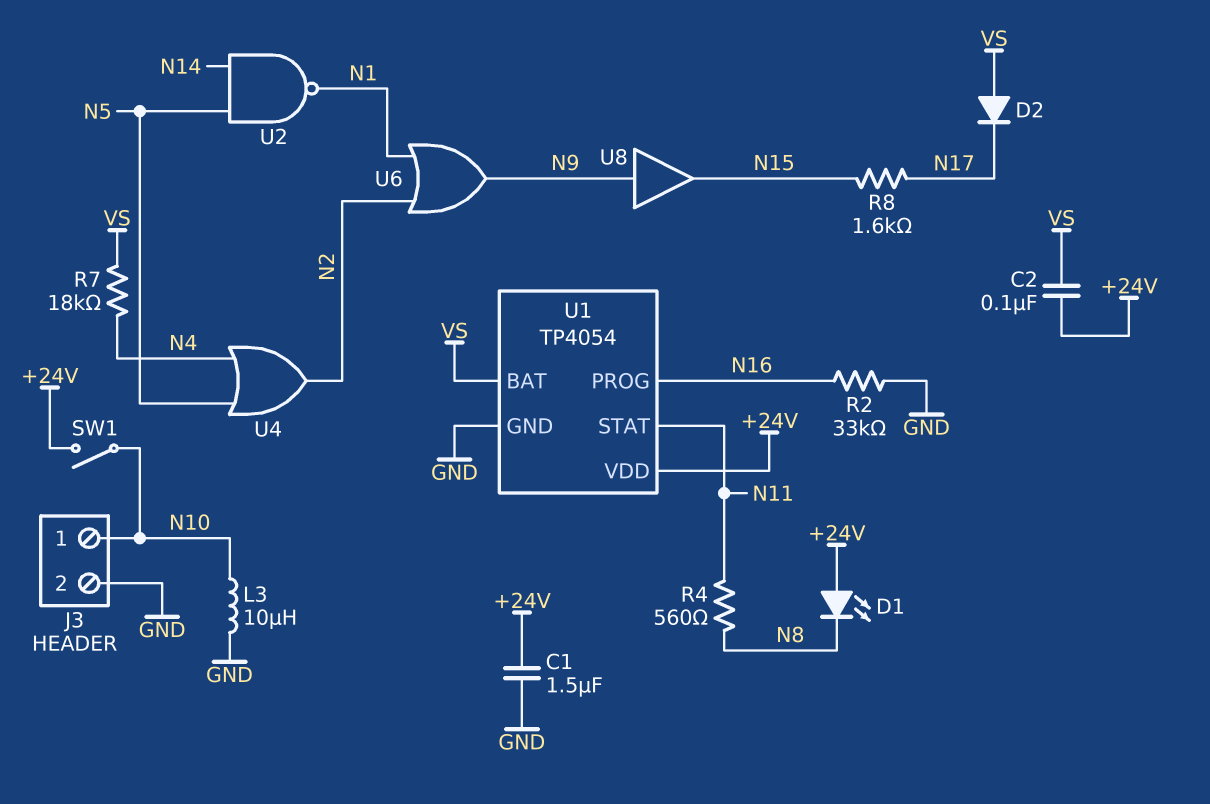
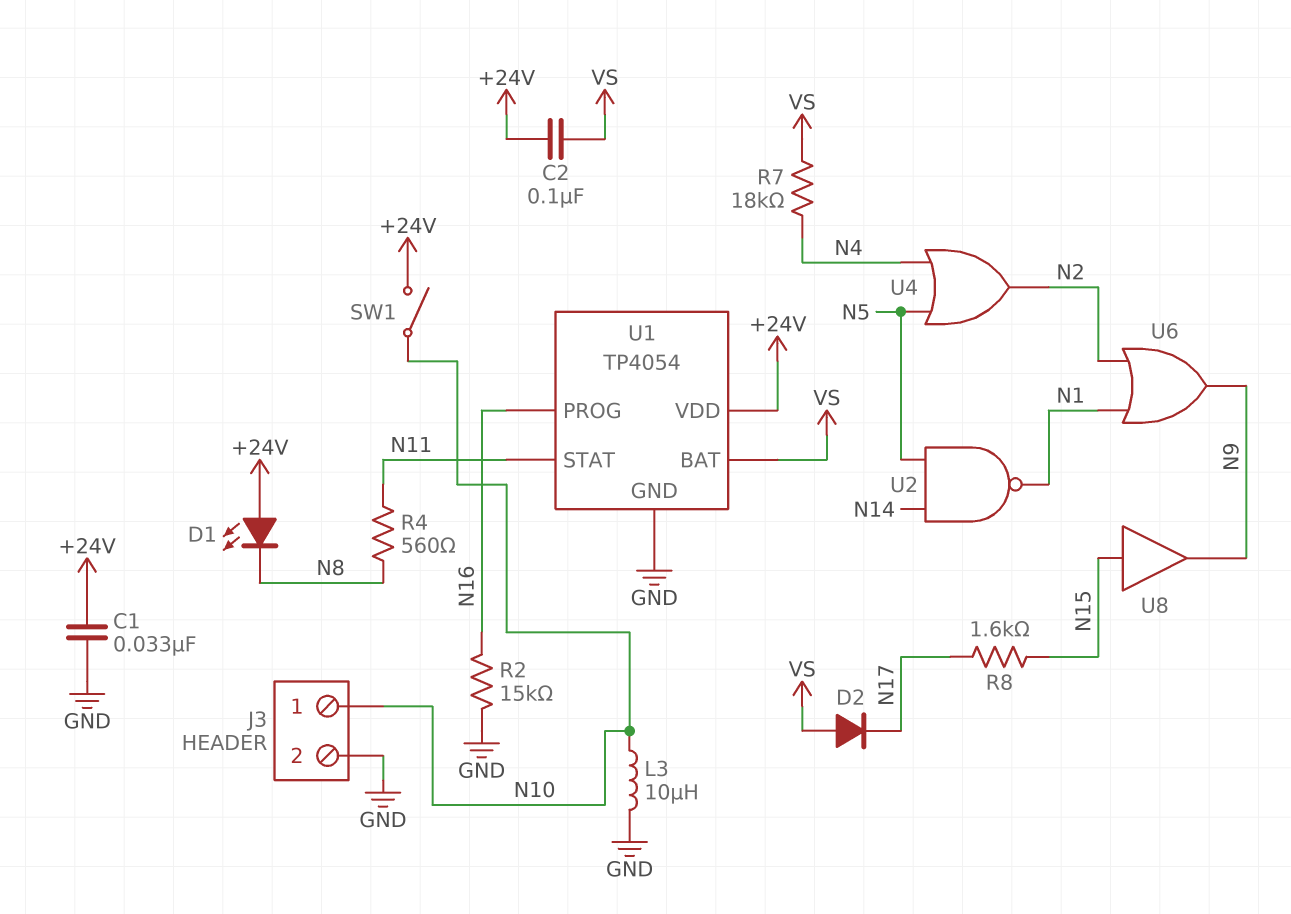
C1: 1.5uF (+24V, GND) -> 33nF (+24V, GND)
R2: 33k (GND, N16) -> 15k (GND, N16)
U8: buffer (in N9, out N15) -> buffer (in N15, out N9)

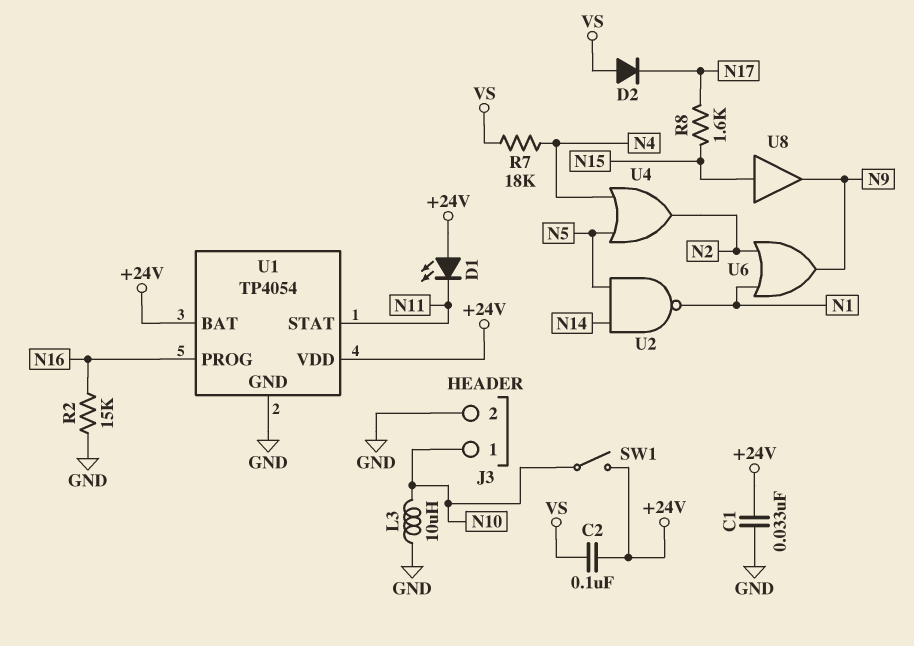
D1: LED (A +24V, K N8) -> LED (A +24V, K N11)
R4: 560 (N8, N11) -> none
U1 pin BAT: VS -> +24V

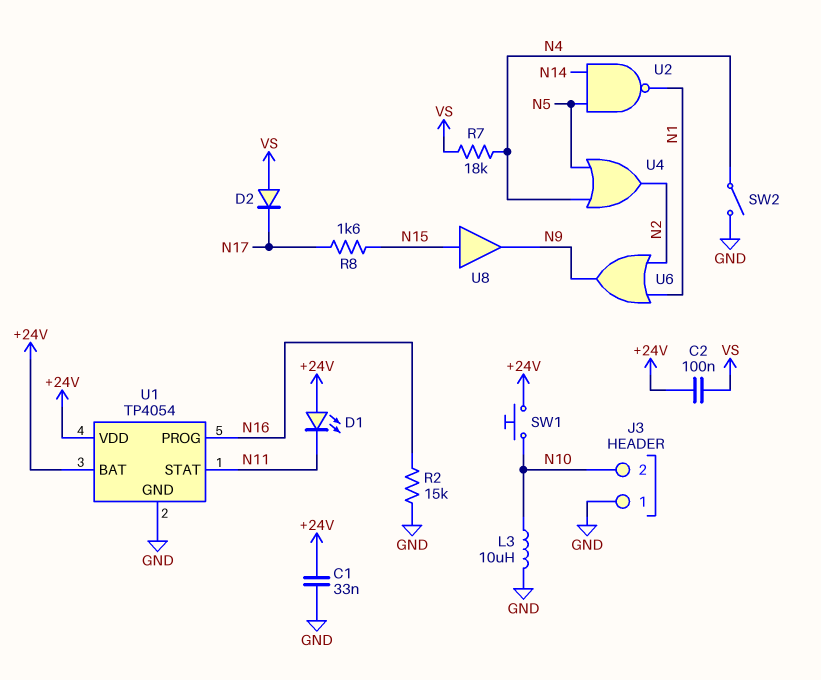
J3 pin 1: N10 -> GND
J3 pin 2: GND -> N10
SW1: switch (+24V, N10) -> button (+24V, N10)
SW2: none -> switch (GND, N4)

